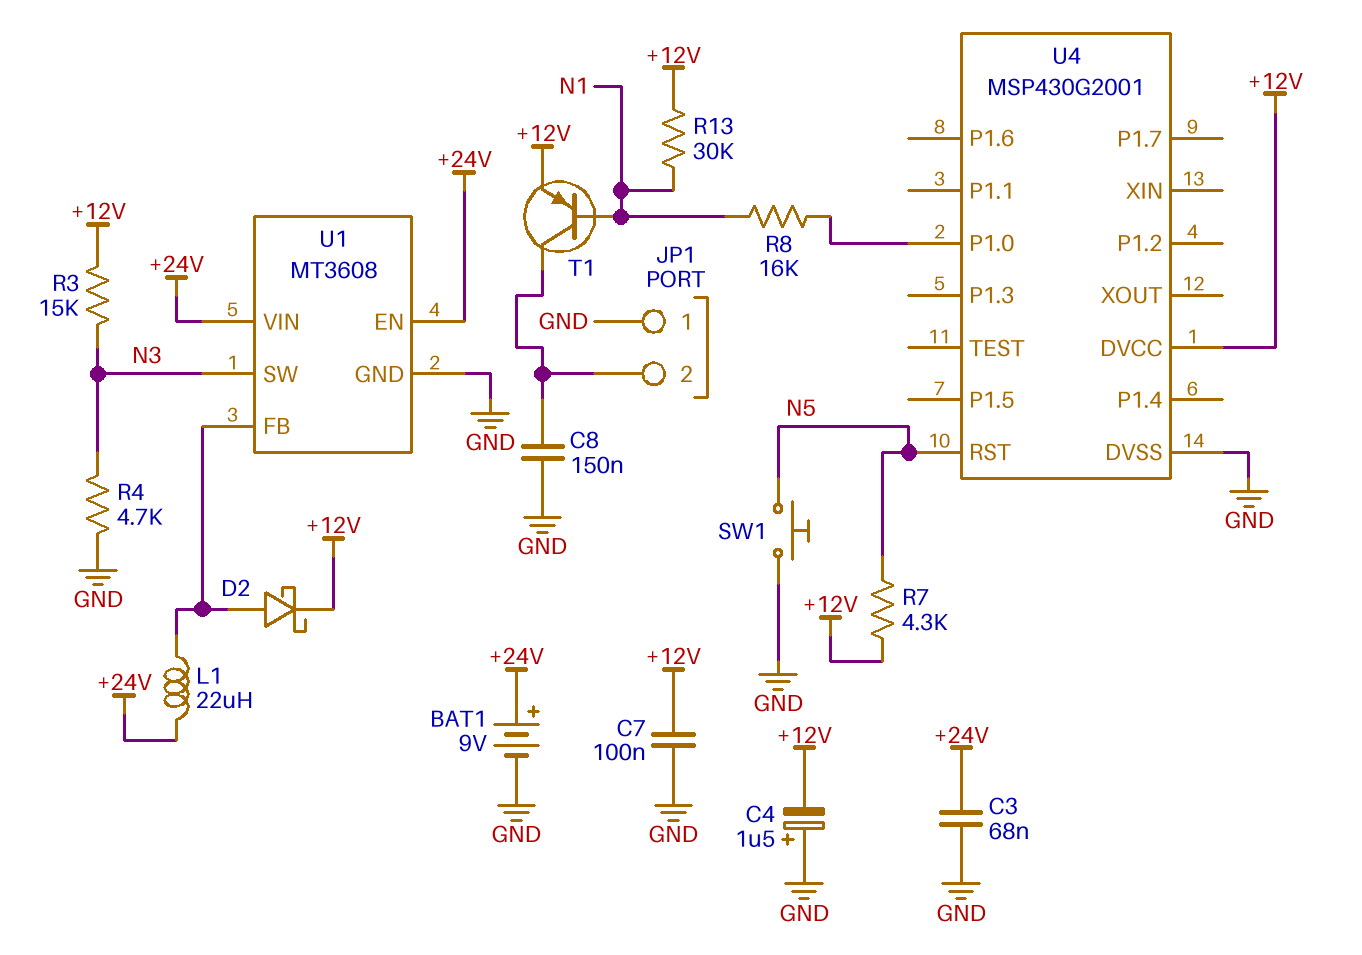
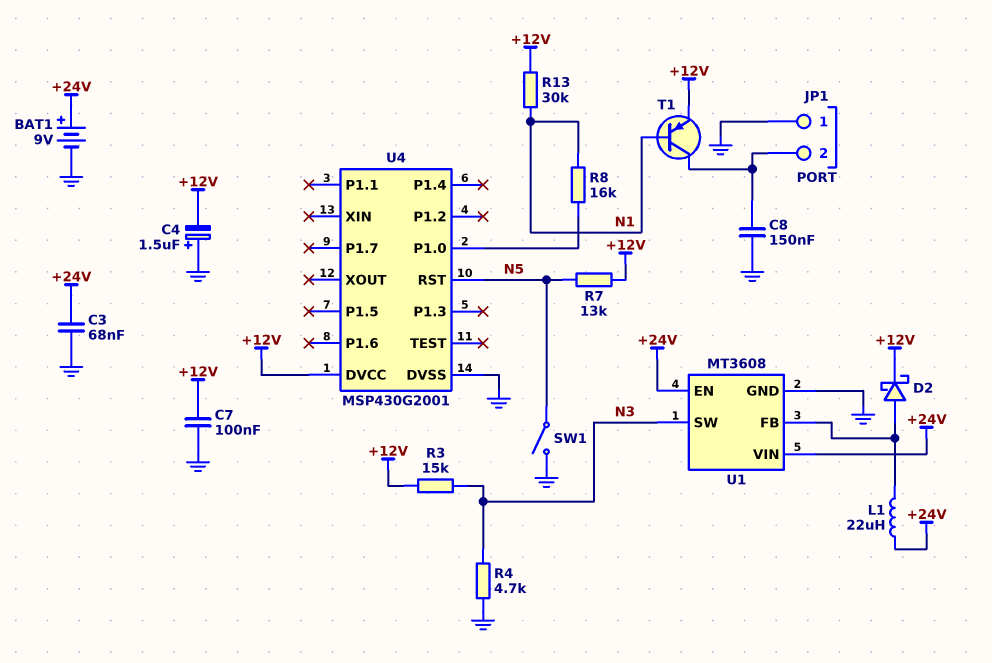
R7: 4.3k (+12V, N5) -> 13k (+12V, N5)
SW1: button (GND, N5) -> switch (GND, N5)

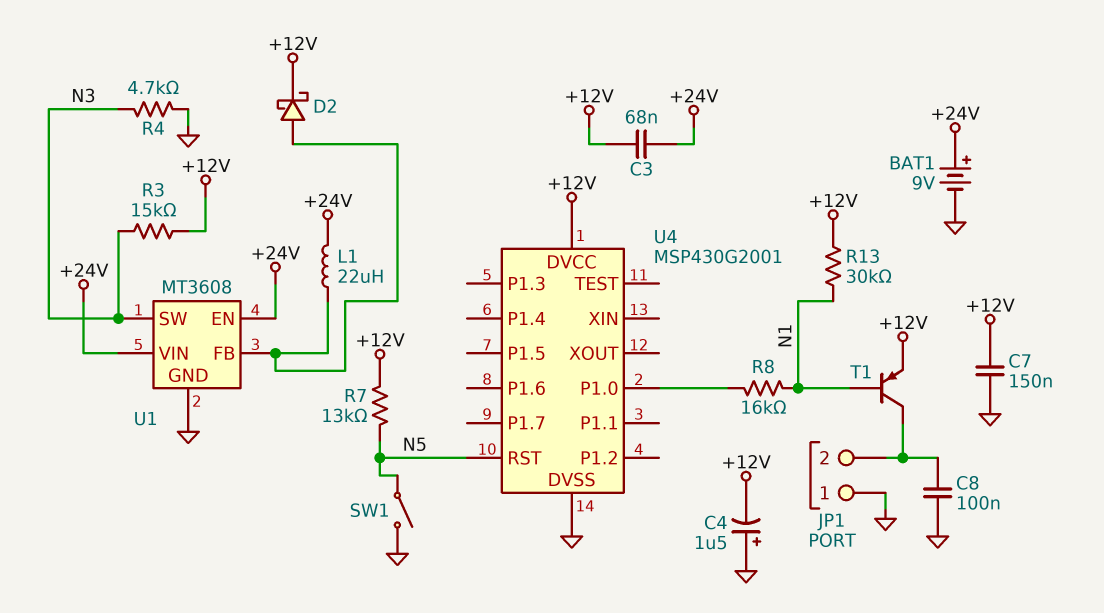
C3: 68nF (+24V, GND) -> 68nF (+12V, +24V)
C7: 100nF (+12V, GND) -> 150nF (+12V, GND)
C8: 150nF (GND, JP1/2) -> 100nF (GND, JP1/2)

